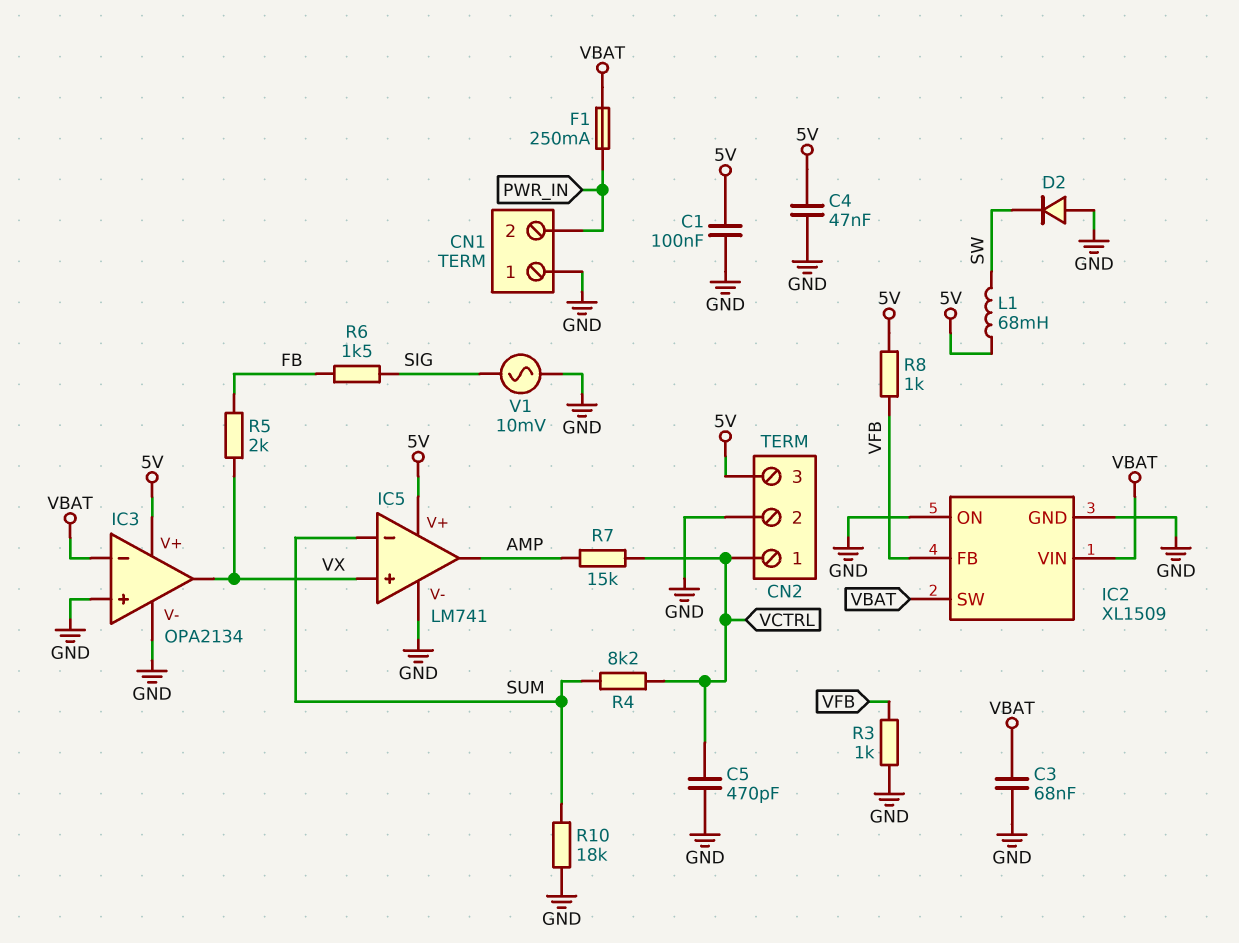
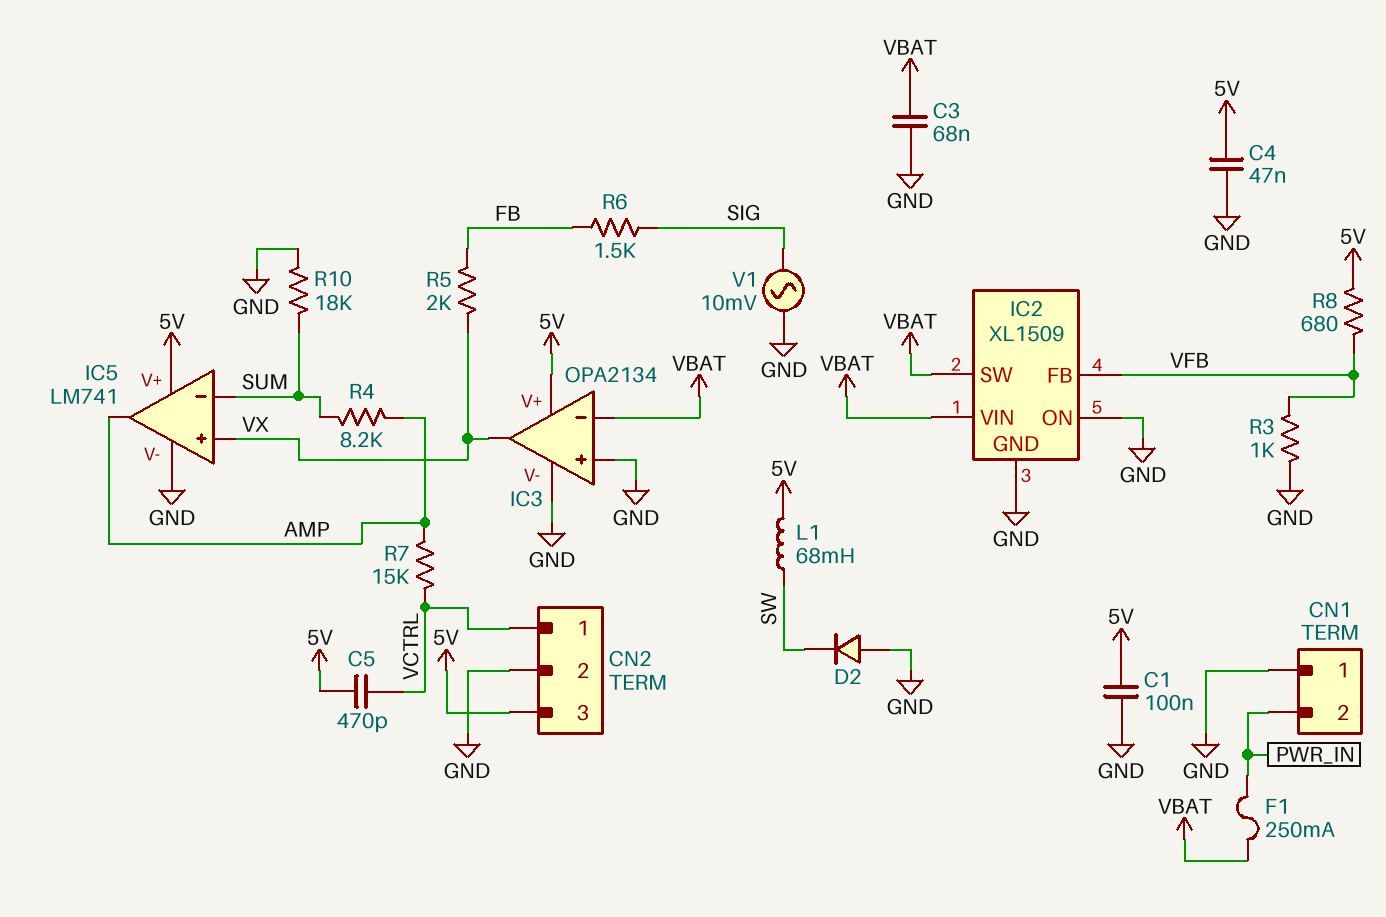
C5: 470pF (GND, VCTRL) -> 470pF (5V, VCTRL)
R4: 8.2k (SUM, VCTRL) -> 8.2k (AMP, SUM)
R8: 1k (5V, VFB) -> 680 (5V, VFB)

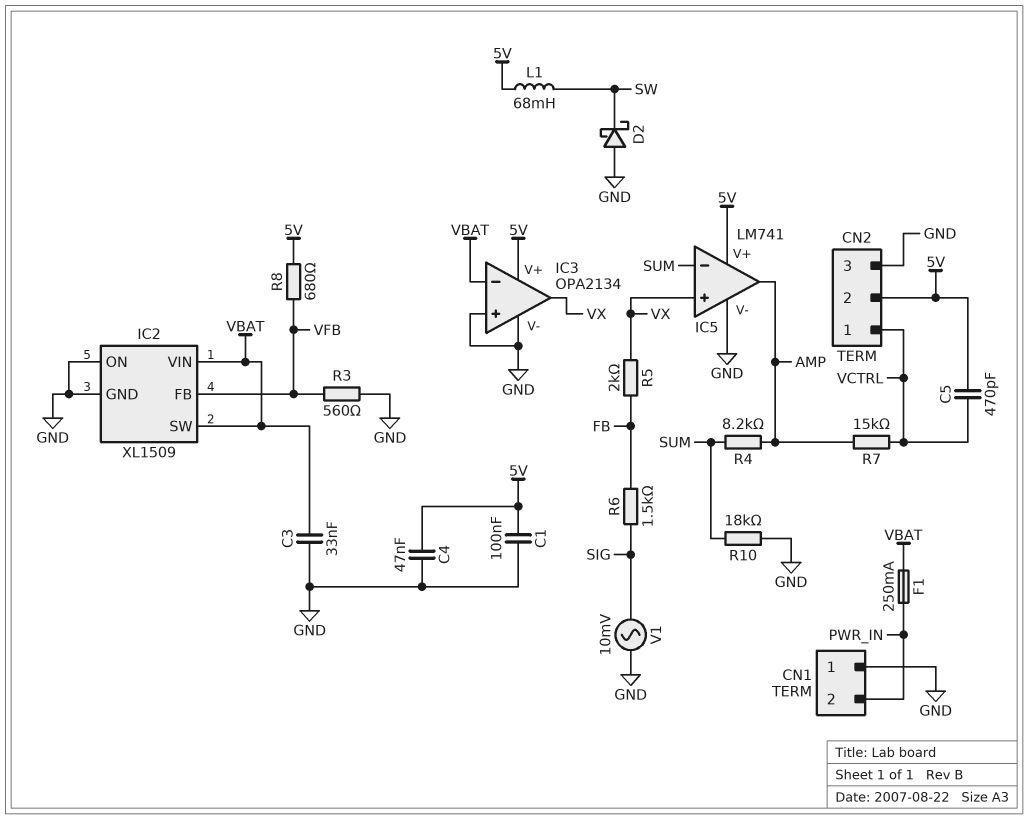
C3: 68nF (GND, VBAT) -> 33nF (GND, VBAT)
CN2 pin 2: GND -> 5V
CN2 pin 3: 5V -> GND
D2: diode (A GND, K SW) -> schottky (A GND, K SW)
R3: 1k (GND, VFB) -> 560 (GND, VFB)

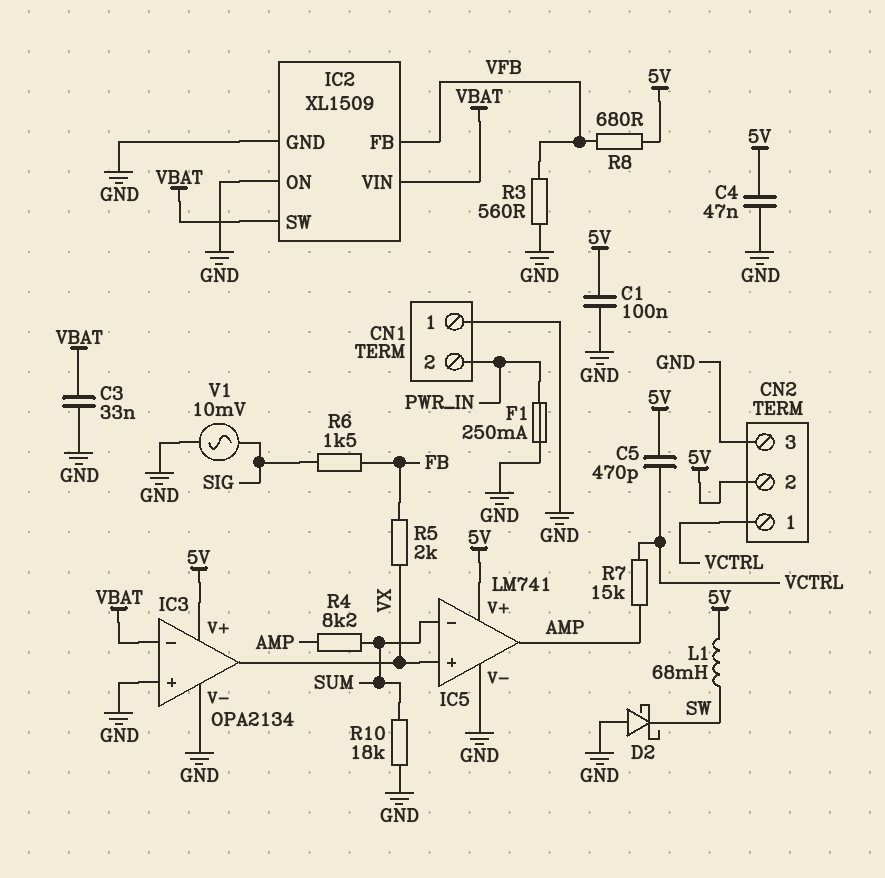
F1: 250mA (PWR_IN, VBAT) -> 250mA (GND, PWR_IN)

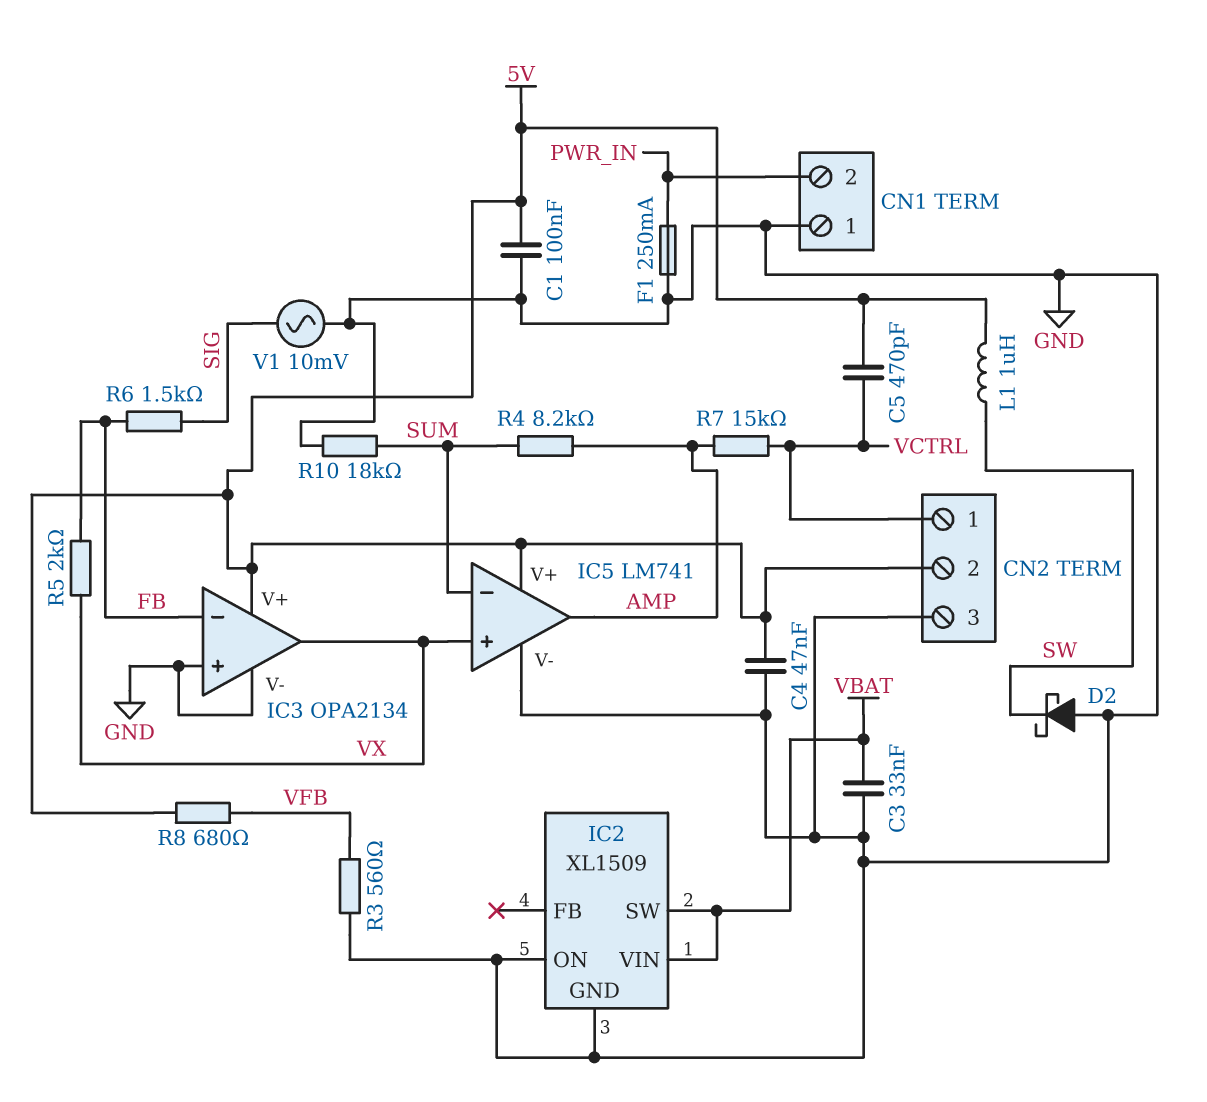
IC2 pin FB: VFB -> none
IC3 pin in-: VBAT -> FB
L1: 68mH (5V, SW) -> 1uH (5V, SW)

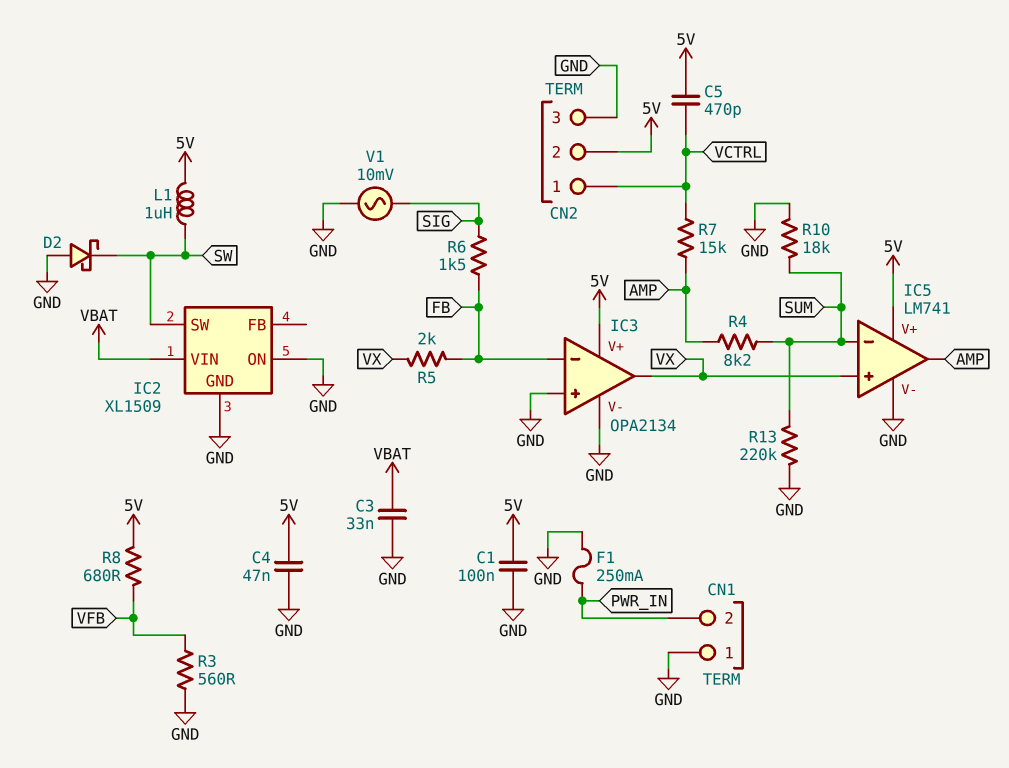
IC2 pin SW: VBAT -> SW
R13: none -> 220k (GND, SUM)

